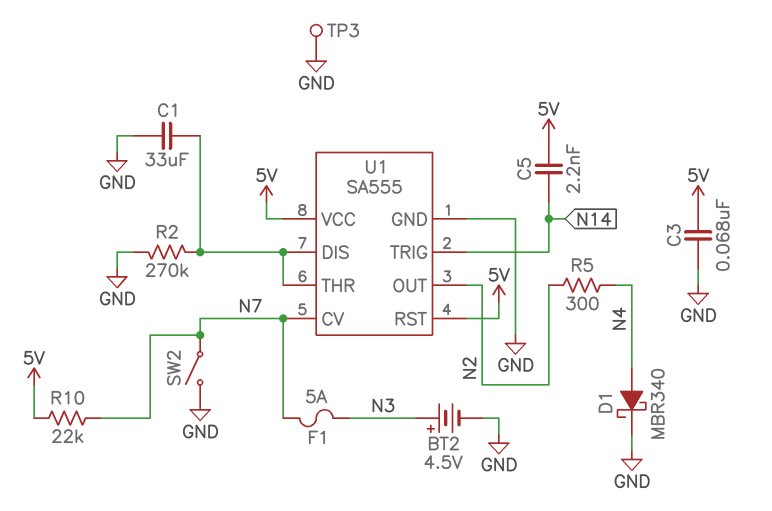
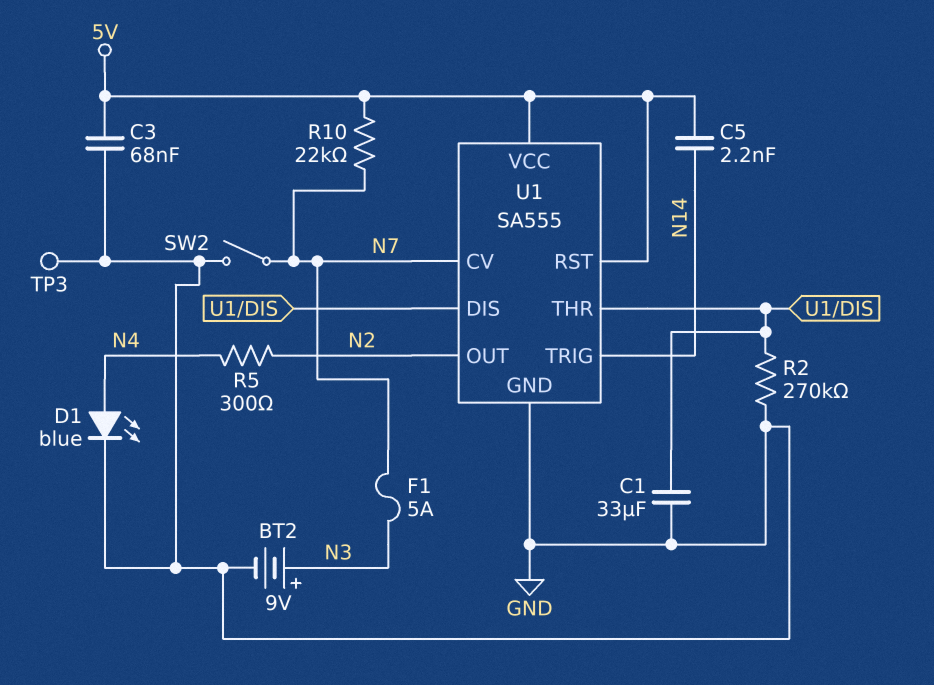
BT2: 4.5V (plus N3, minus GND) -> 9V (plus N3, minus GND)
D1: schottky MBR340 (A N4, K GND) -> LED blue (A N4, K GND)

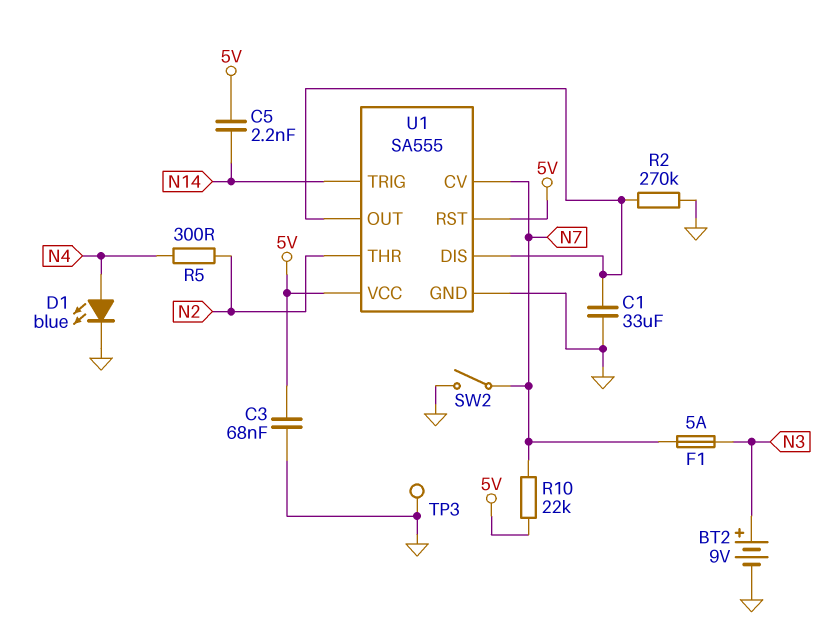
U1 pin OUT: N2 -> U1/DIS
U1 pin THR: U1/DIS -> N2

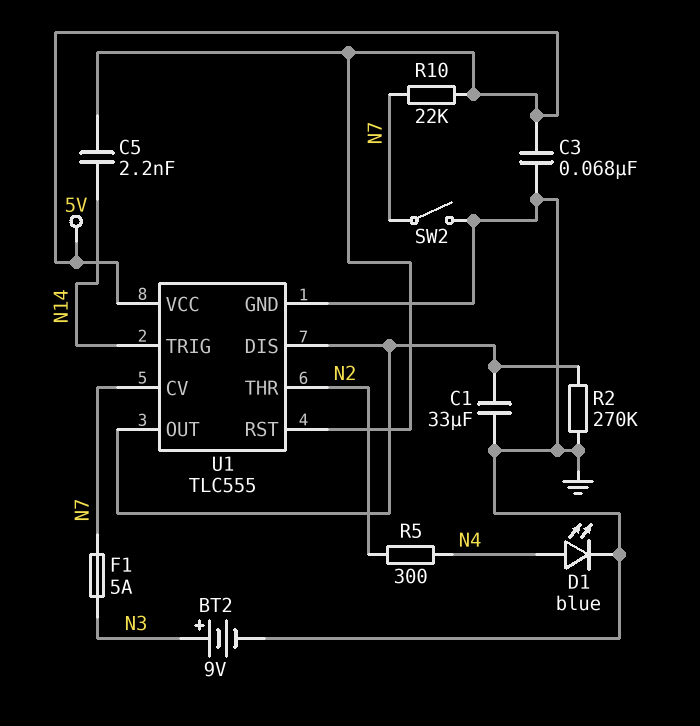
TP3: test point (GND) -> none
U1: SA555 -> TLC555

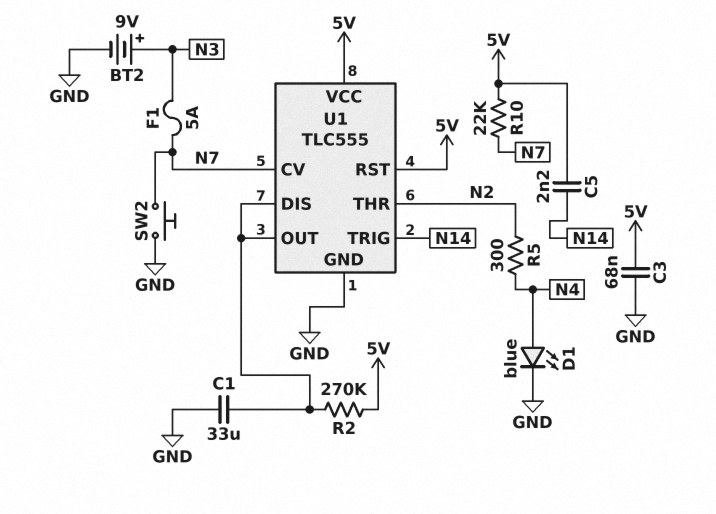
R2: 270k (GND, U1/DIS) -> 270k (5V, U1/DIS)
SW2: switch (GND, N7) -> button (GND, N7)

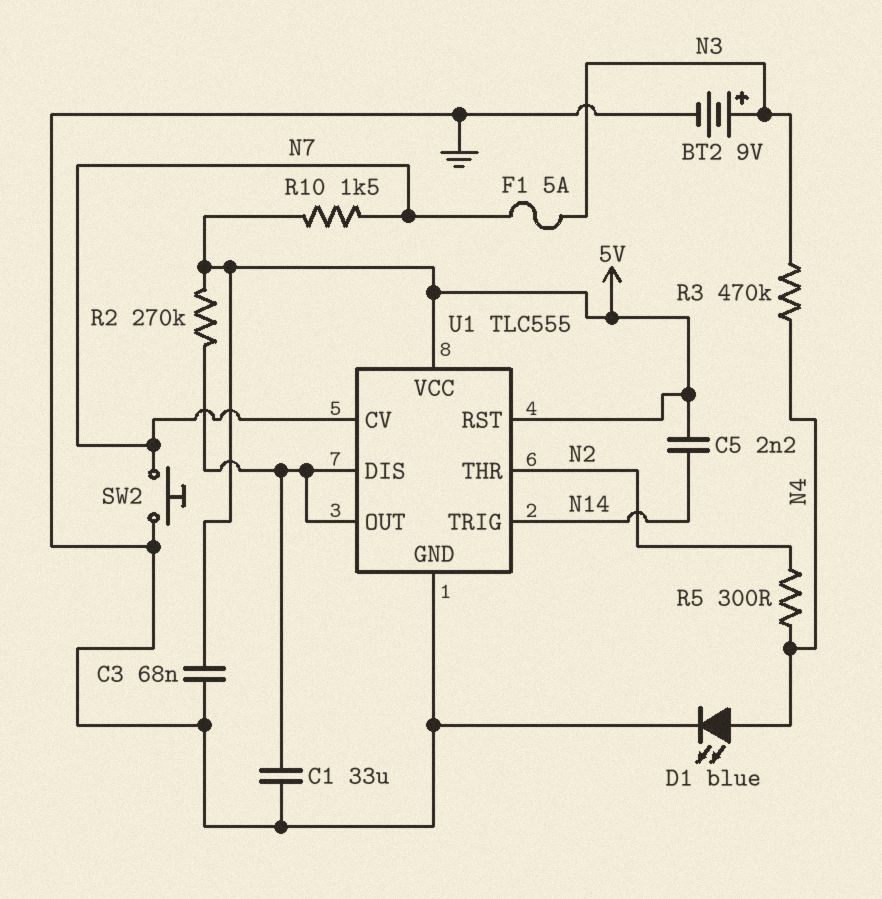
R3: none -> 470k (N3, N4)
R10: 22k (5V, N7) -> 1.5k (5V, N7)

